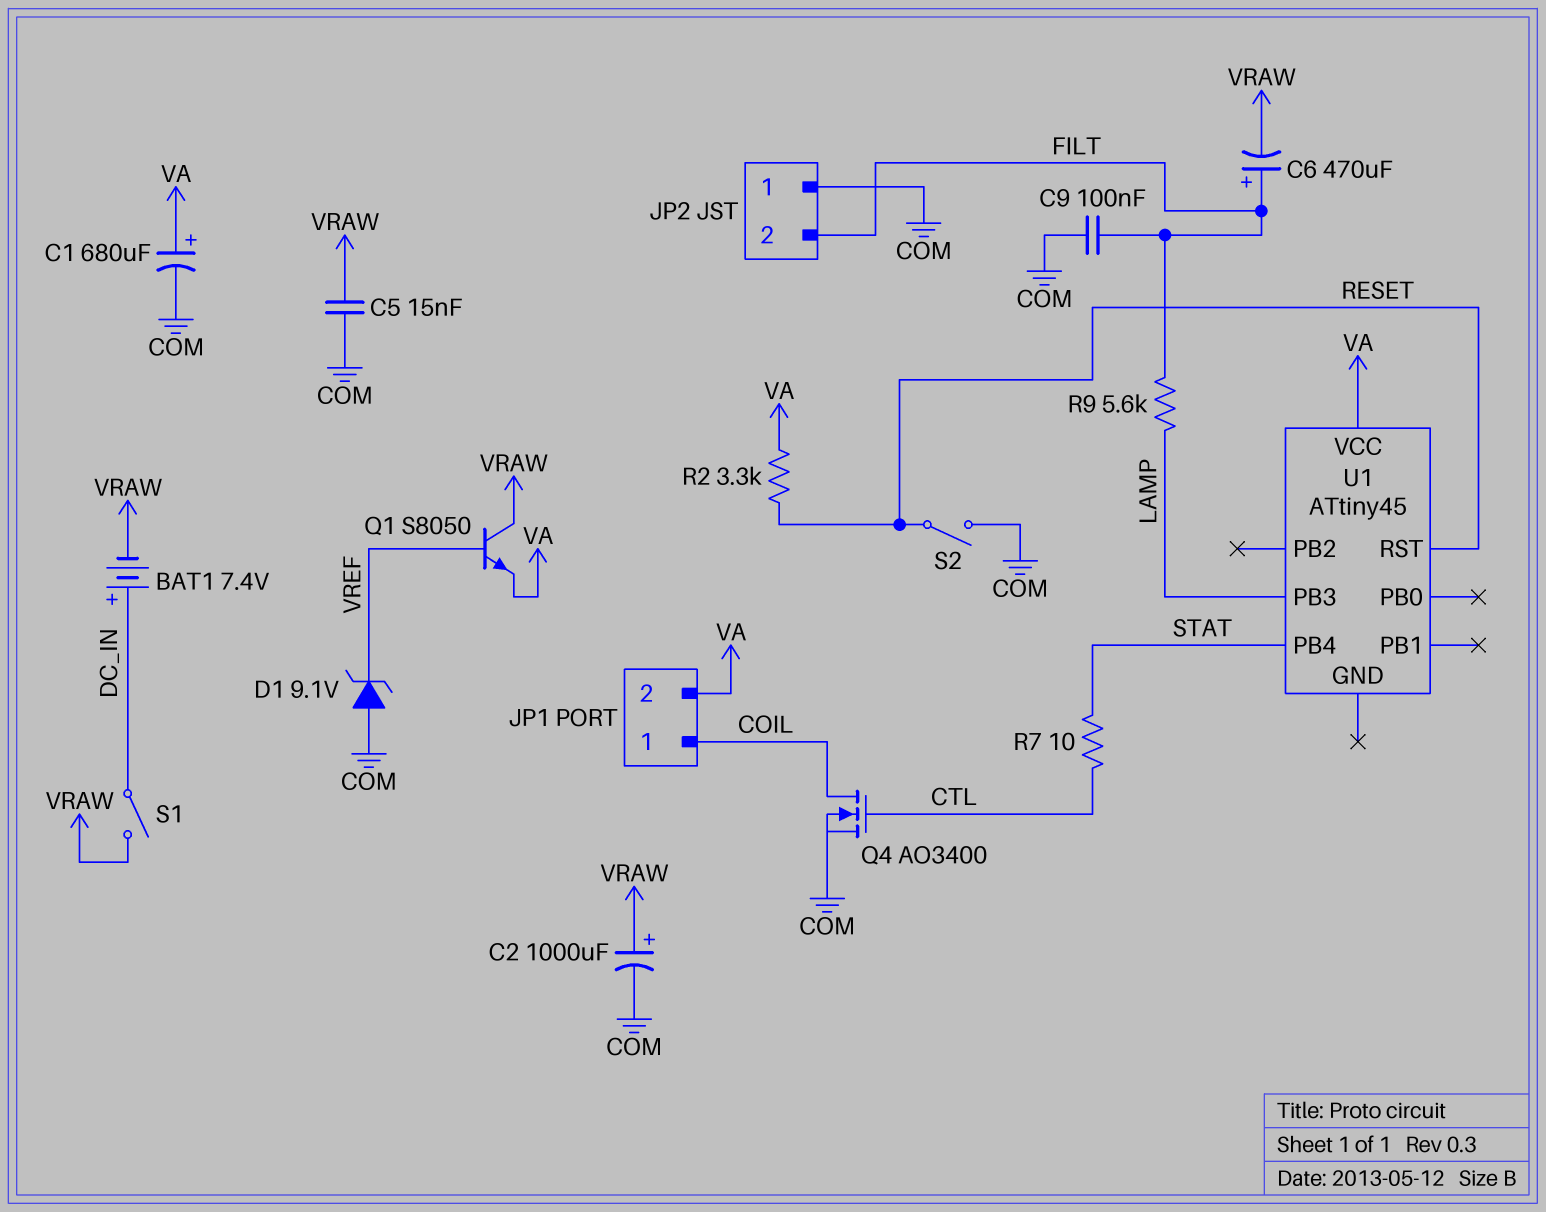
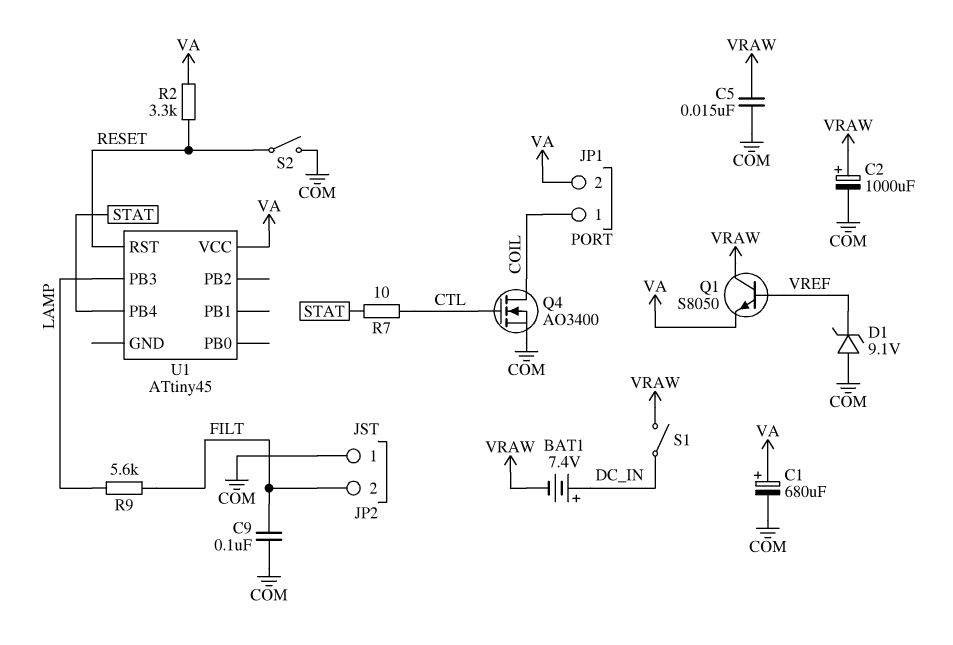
C6: 470uF (plus FILT, minus VRAW) -> none

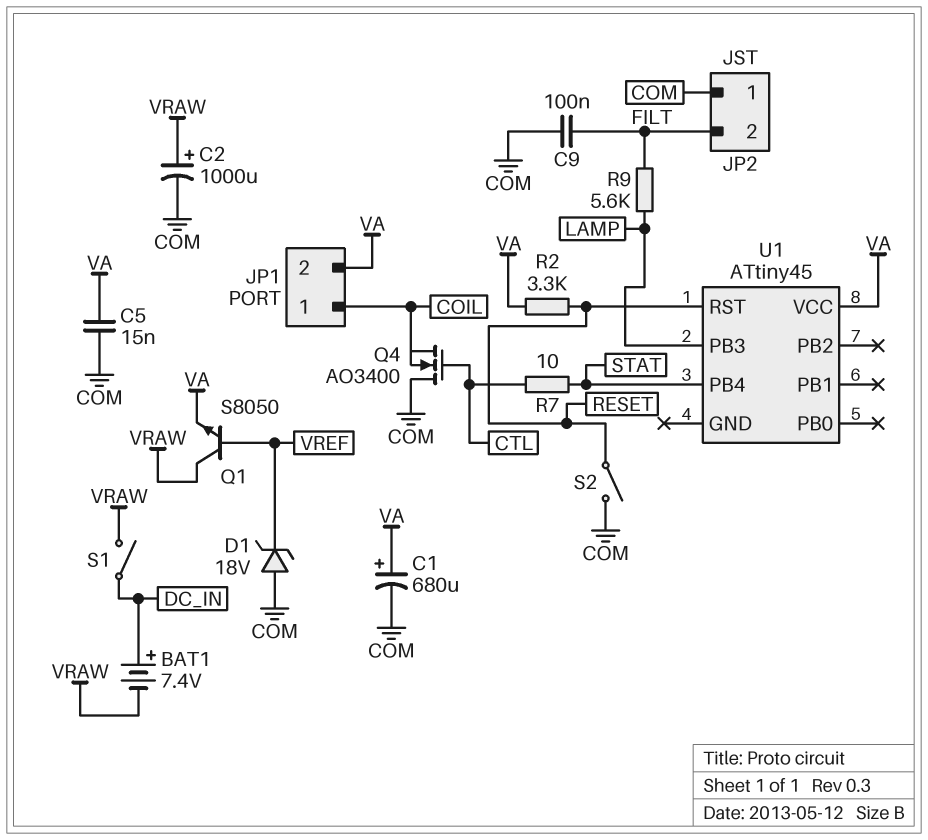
C5: 15nF (COM, VRAW) -> 15nF (COM, VA)
D1: zener 9.1V (A COM, K VREF) -> zener 18V (A COM, K VREF)
Q4: NMOS AO3400 (G CTL, D COIL, S COM) -> NMOS AO3400 (G CTL, D COM, S COIL)

